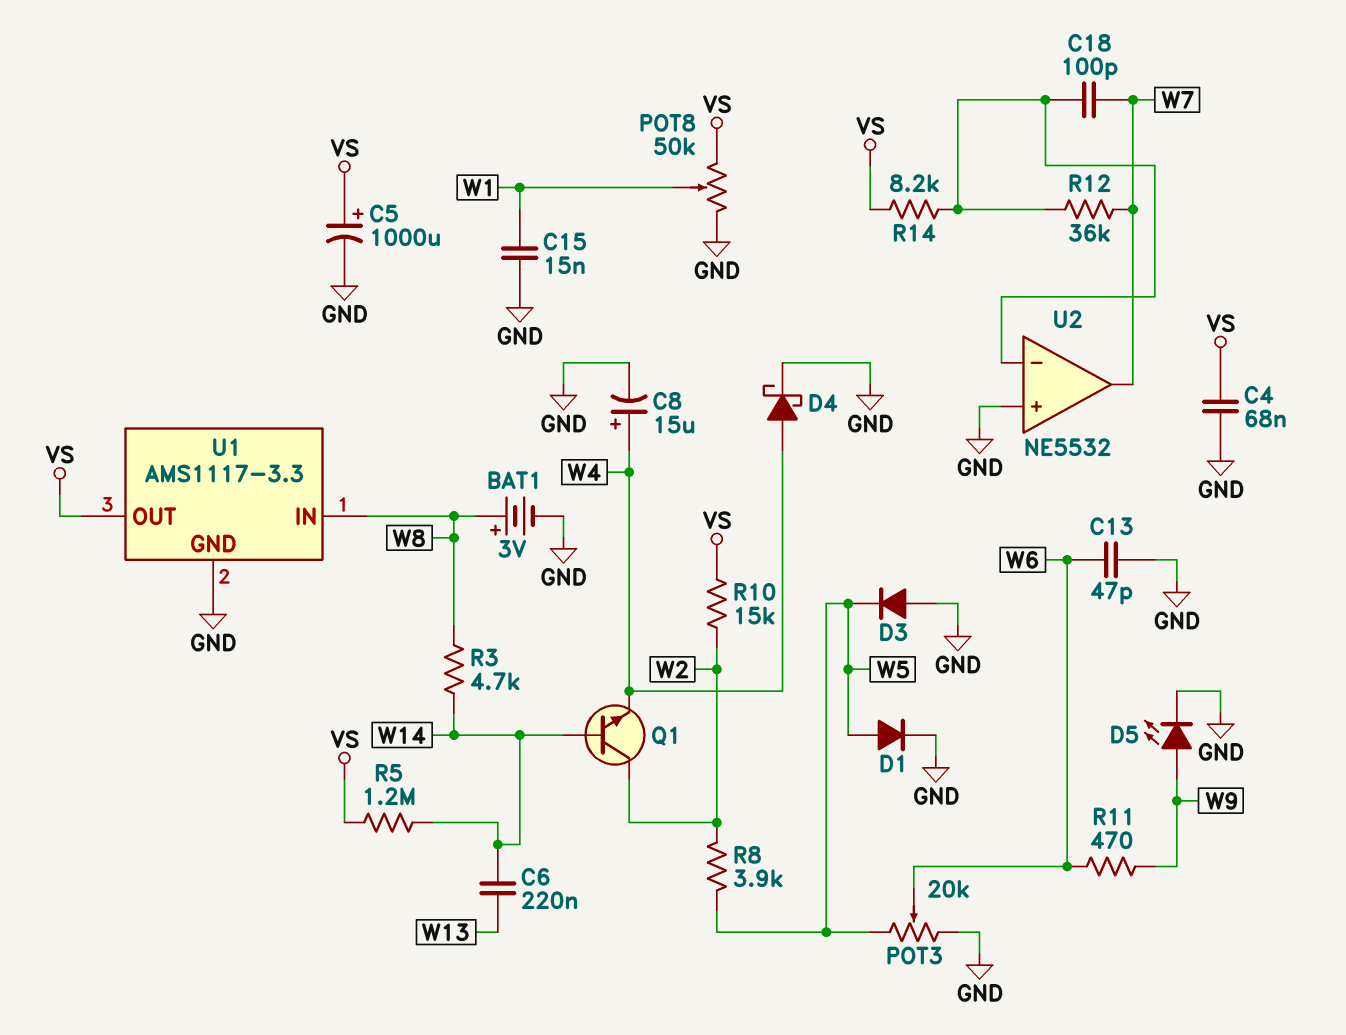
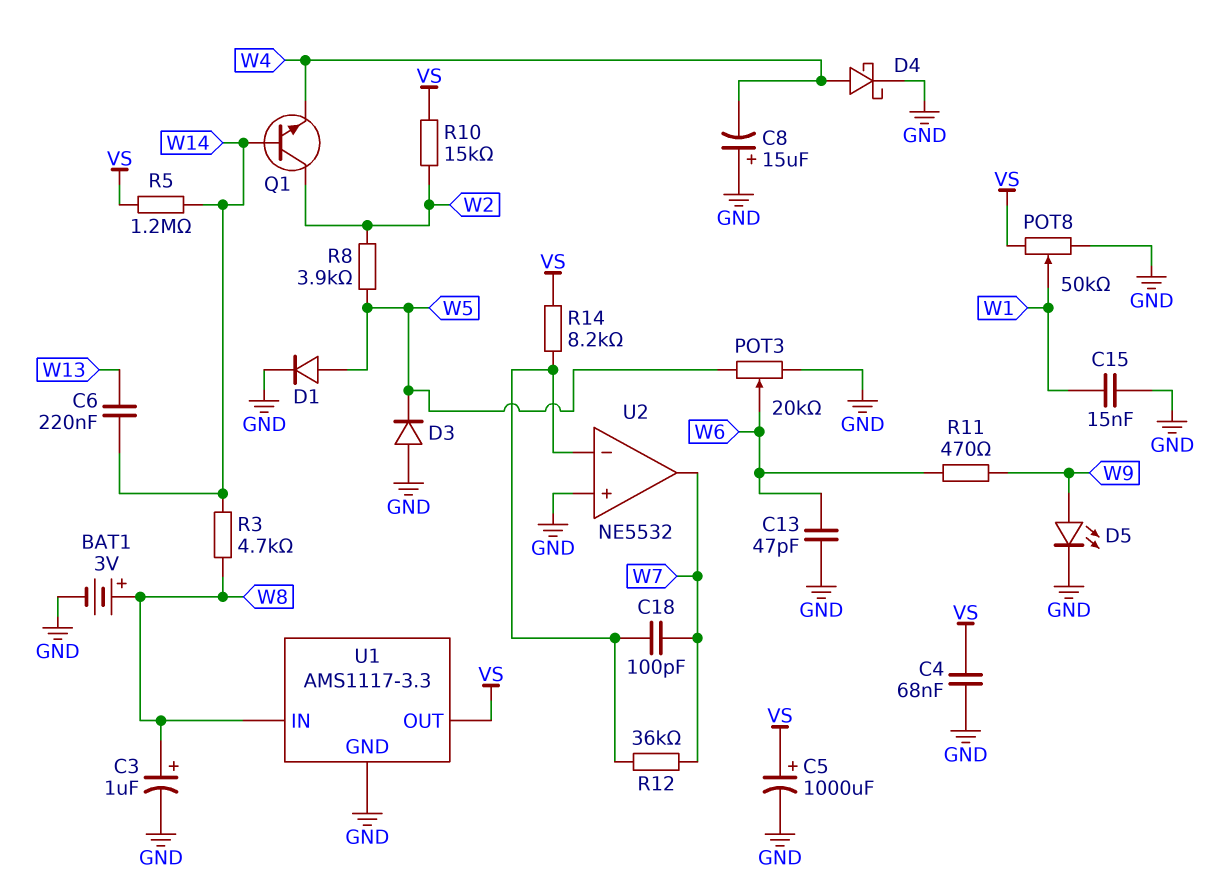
C3: none -> 1uF (plus W8, minus GND)
C8: 15uF (plus W4, minus GND) -> 15uF (plus GND, minus W4)

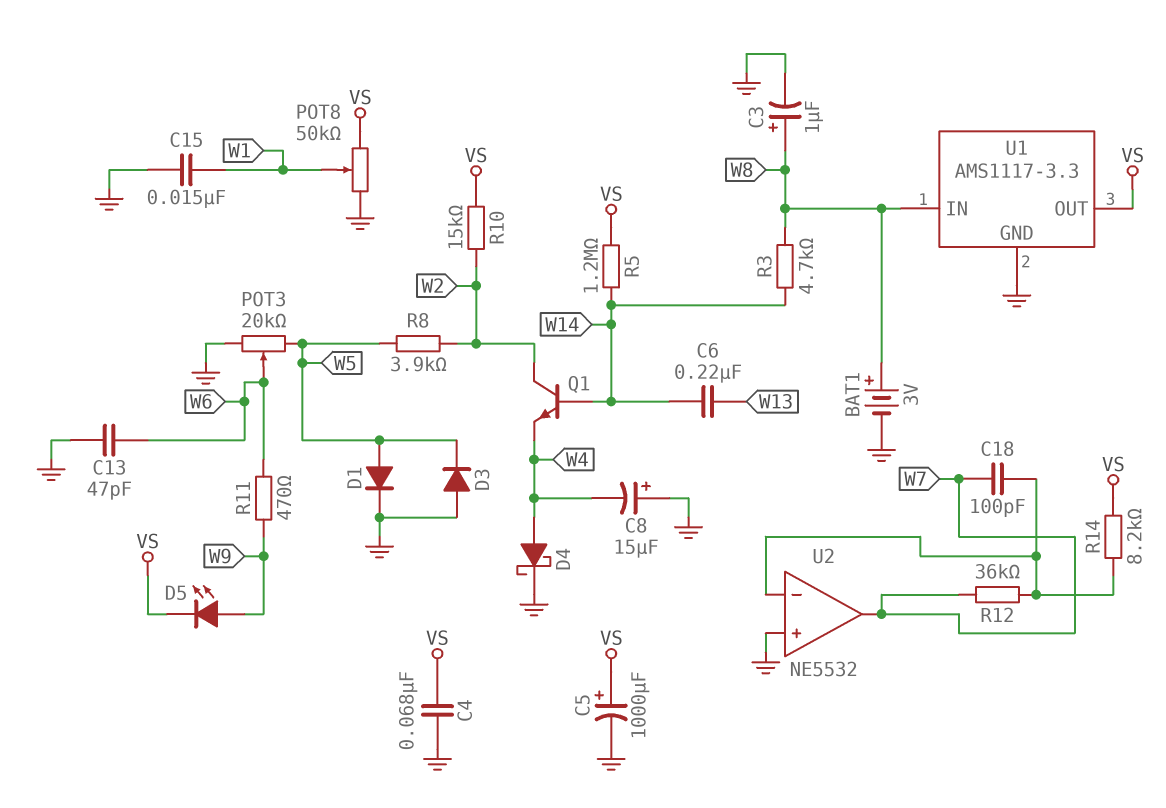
D5: LED (A W9, K GND) -> LED (A W9, K VS)

